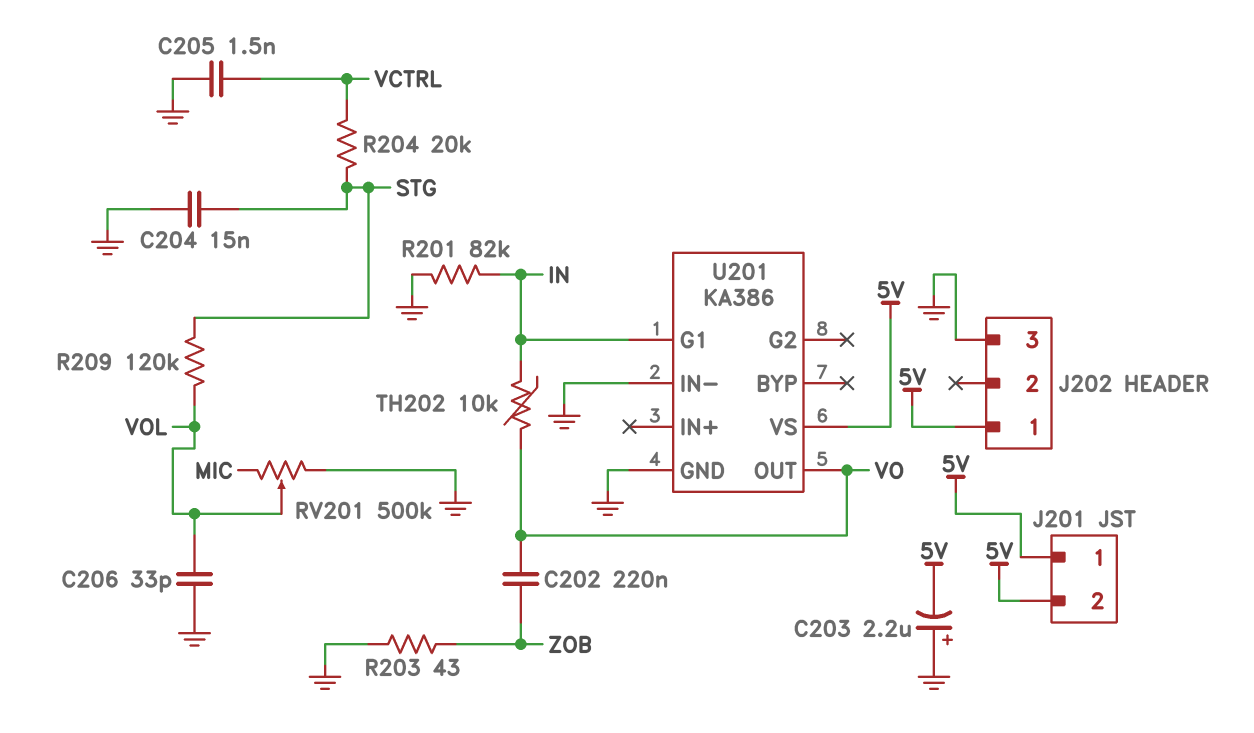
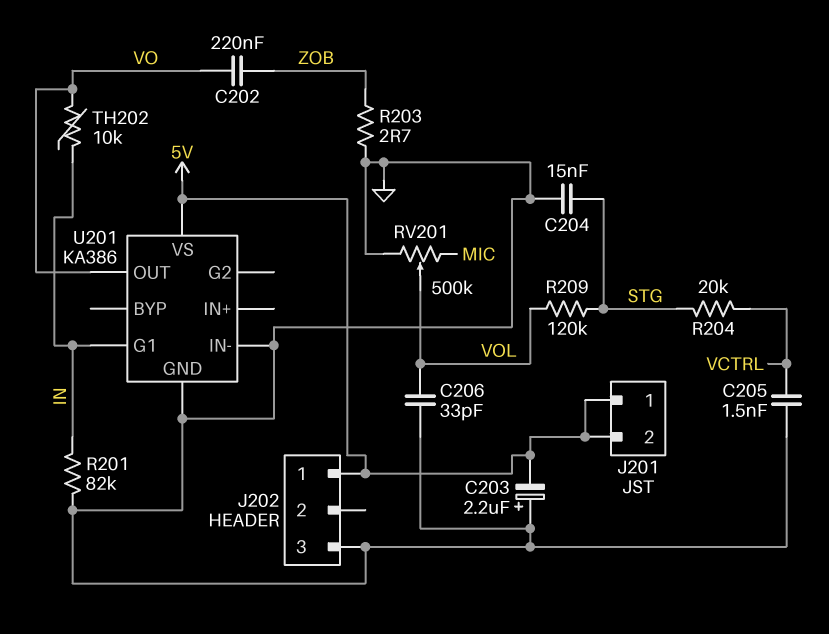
R203: 43 (GND, ZOB) -> 2.7 (GND, ZOB)

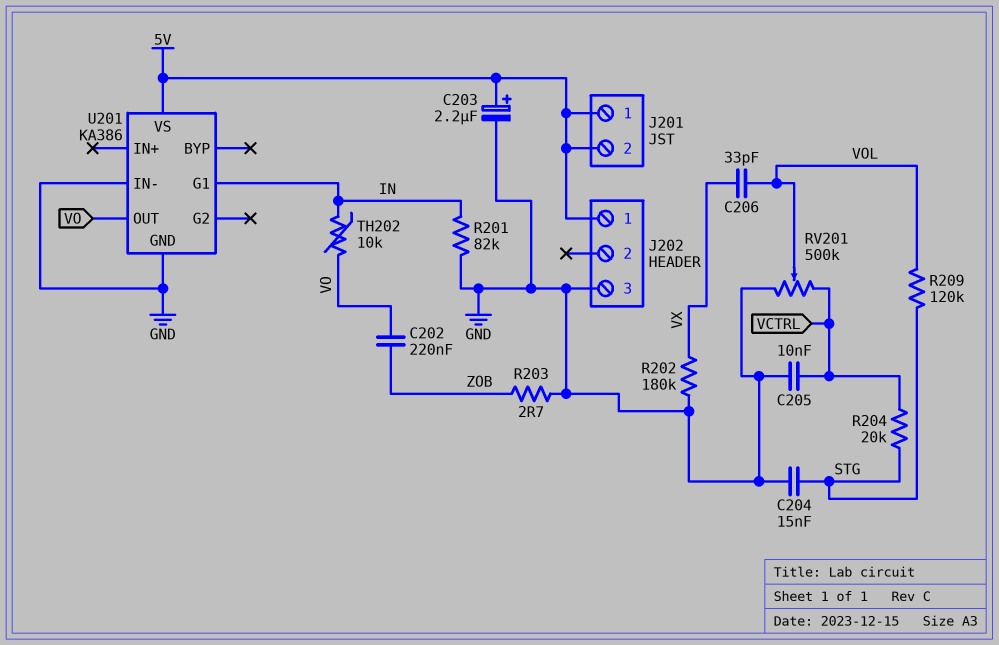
C203: 2.2uF (plus GND, minus 5V) -> 2.2uF (plus 5V, minus GND)
C205: 1.5nF (GND, VCTRL) -> 10nF (GND, VCTRL)
C206: 33pF (GND, VOL) -> 33pF (VOL, VX)
R202: none -> 180k (GND, VX)
RV201: 500k (GND, MIC, wiper VOL) -> 500k (GND, VCTRL, wiper VOL)

